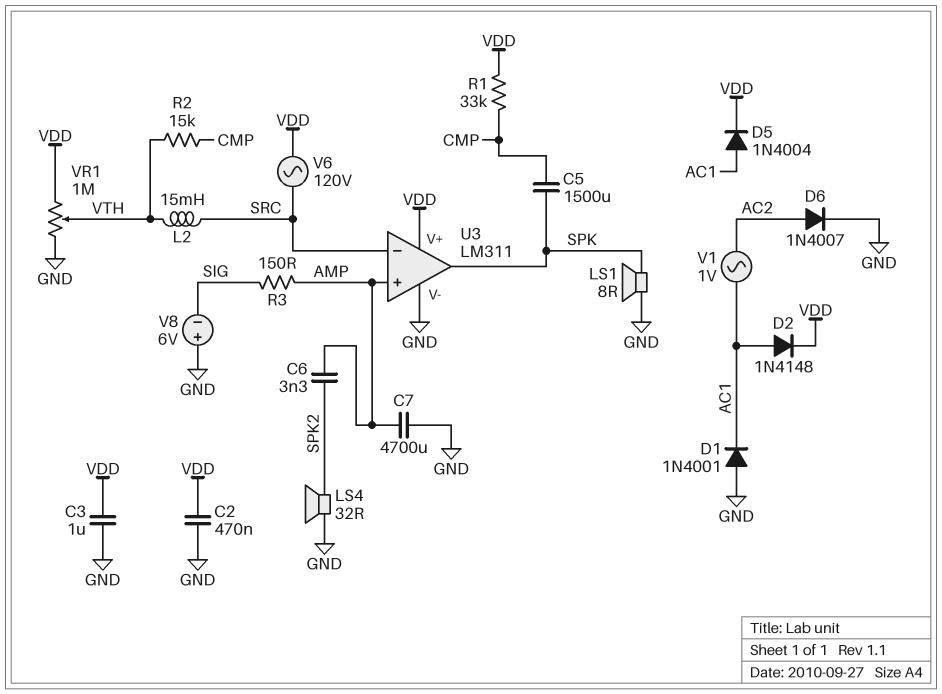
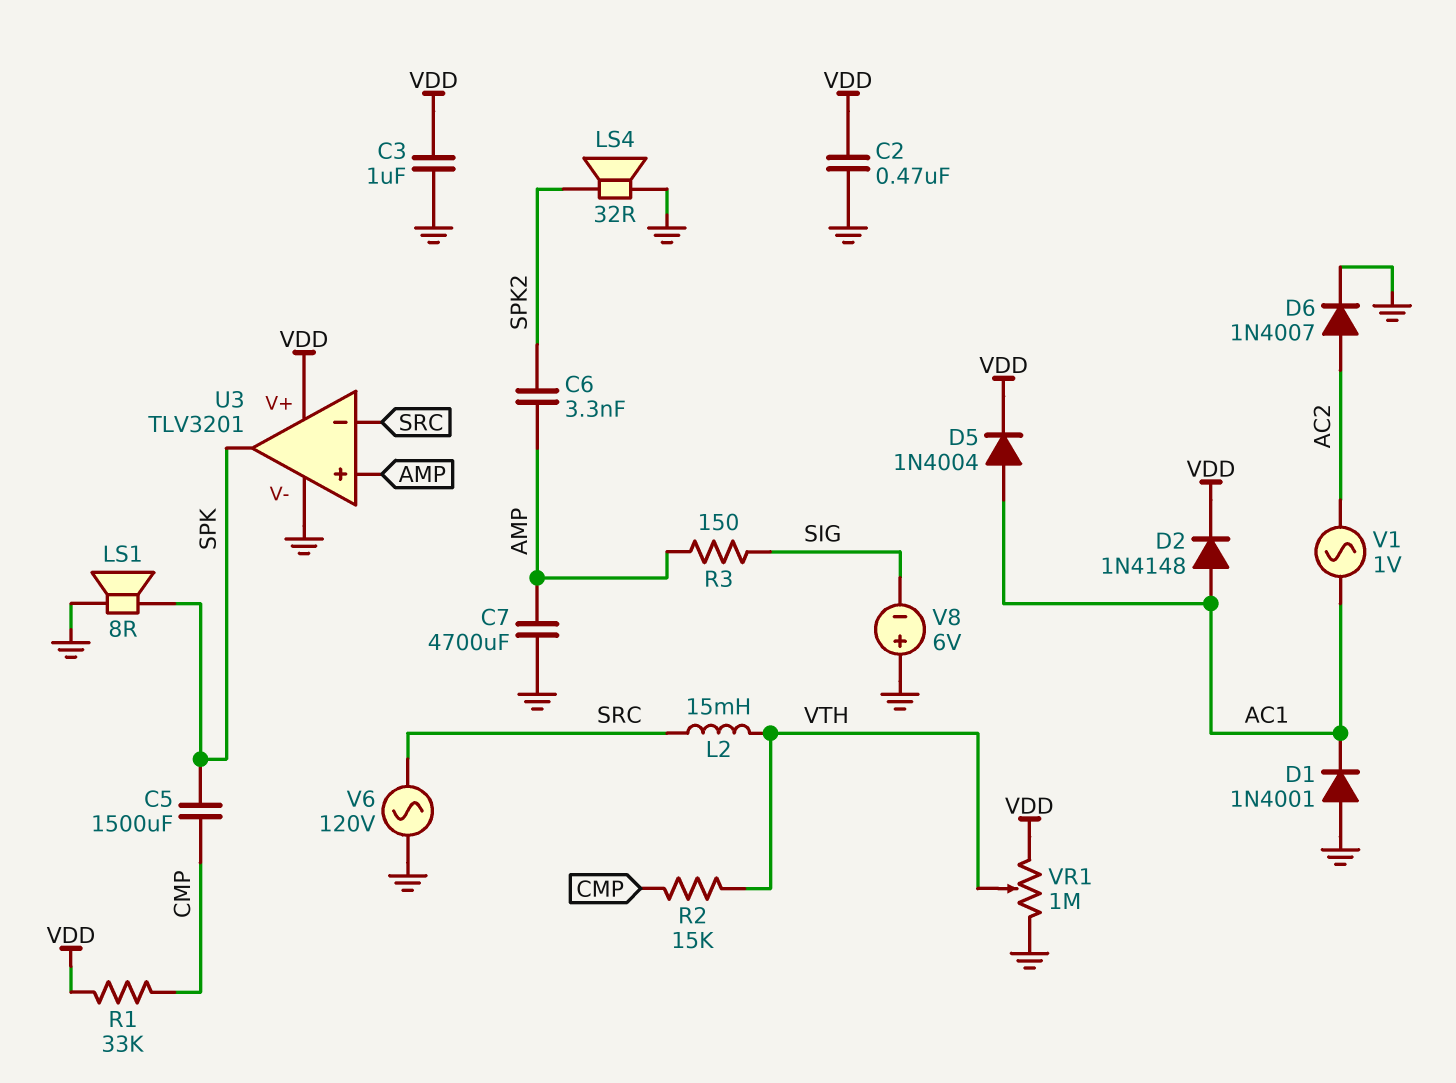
U3: LM311 -> TLV3201
V6: AC 120V (SRC, VDD) -> AC 120V (GND, SRC)

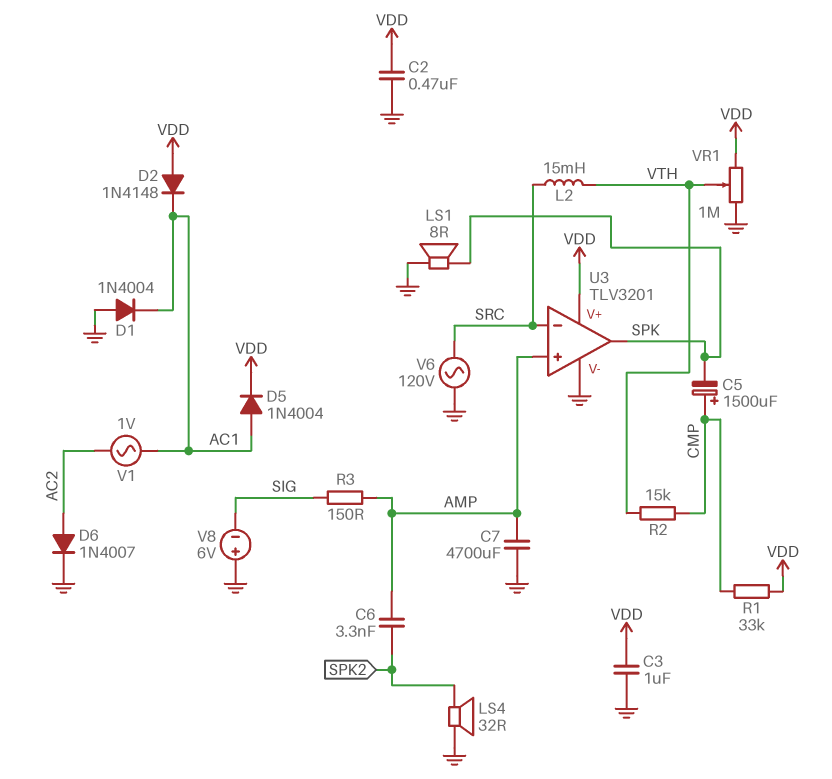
C5: 1500uF (CMP, SPK) -> 1500uF (plus CMP, minus SPK)
D1: diode 1N4001 (A GND, K AC1) -> diode 1N4004 (A GND, K AC1)
D2: diode 1N4148 (A AC1, K VDD) -> diode 1N4148 (A VDD, K AC1)

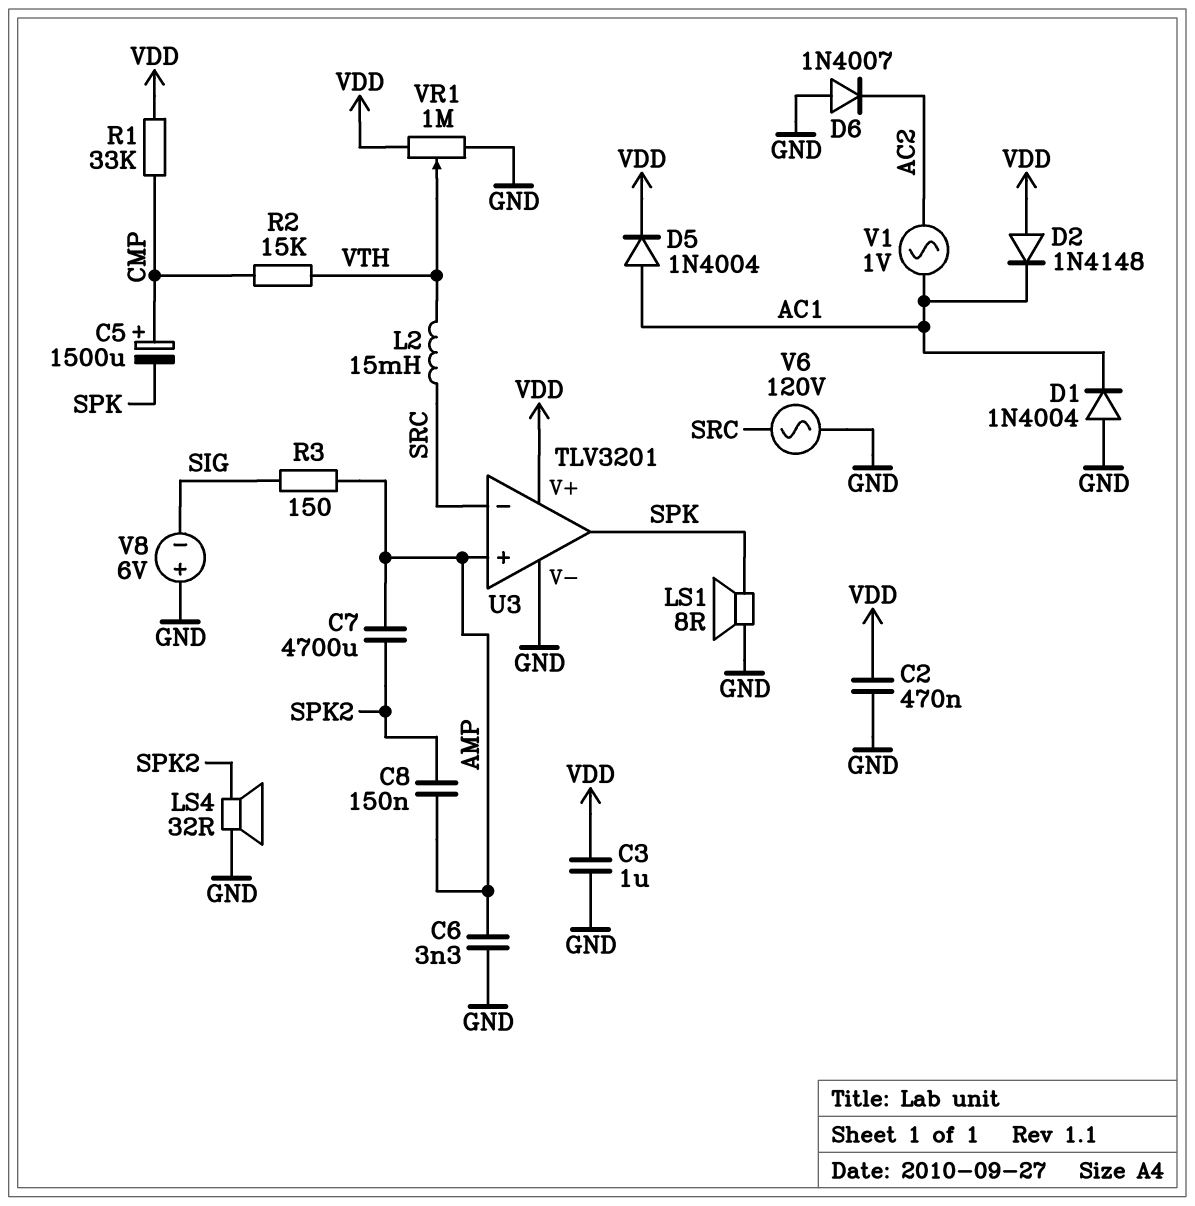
C6: 3.3nF (AMP, SPK2) -> 3.3nF (AMP, GND)
C7: 4700uF (AMP, GND) -> 4700uF (AMP, SPK2)
C8: none -> 150nF (AMP, SPK2)
D6: diode 1N4007 (A AC2, K GND) -> diode 1N4007 (A GND, K AC2)

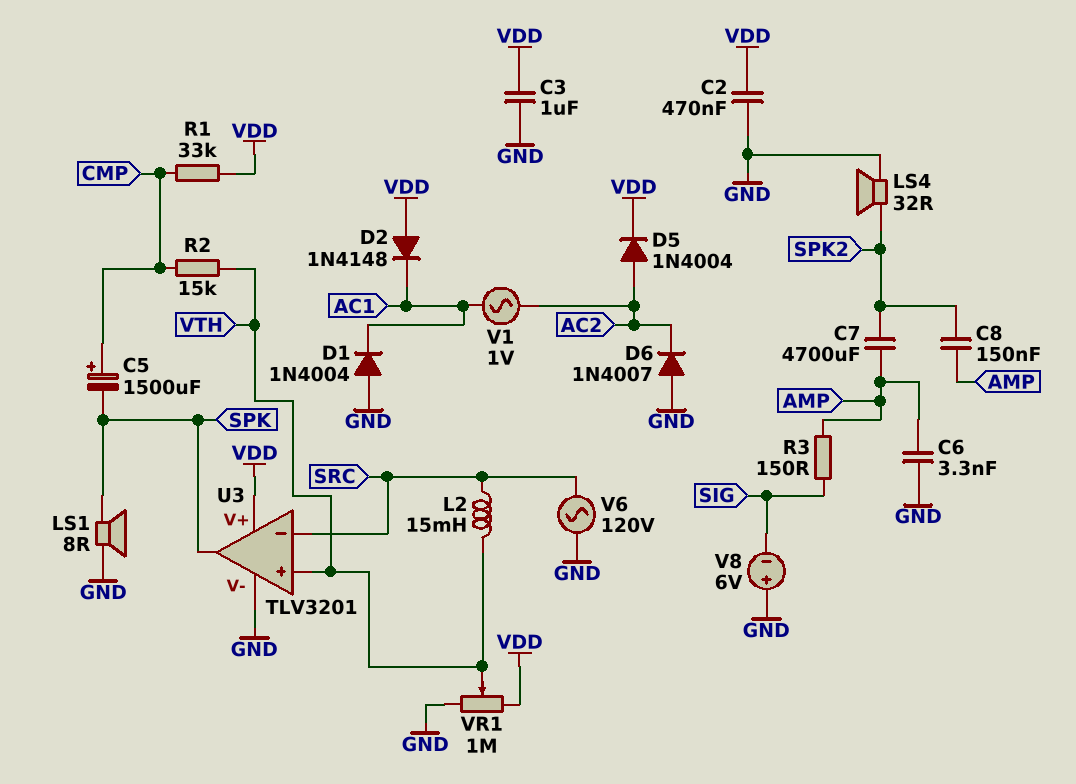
D5: diode 1N4004 (A AC1, K VDD) -> diode 1N4004 (A AC2, K VDD)
U3 pin in+: AMP -> VTH

